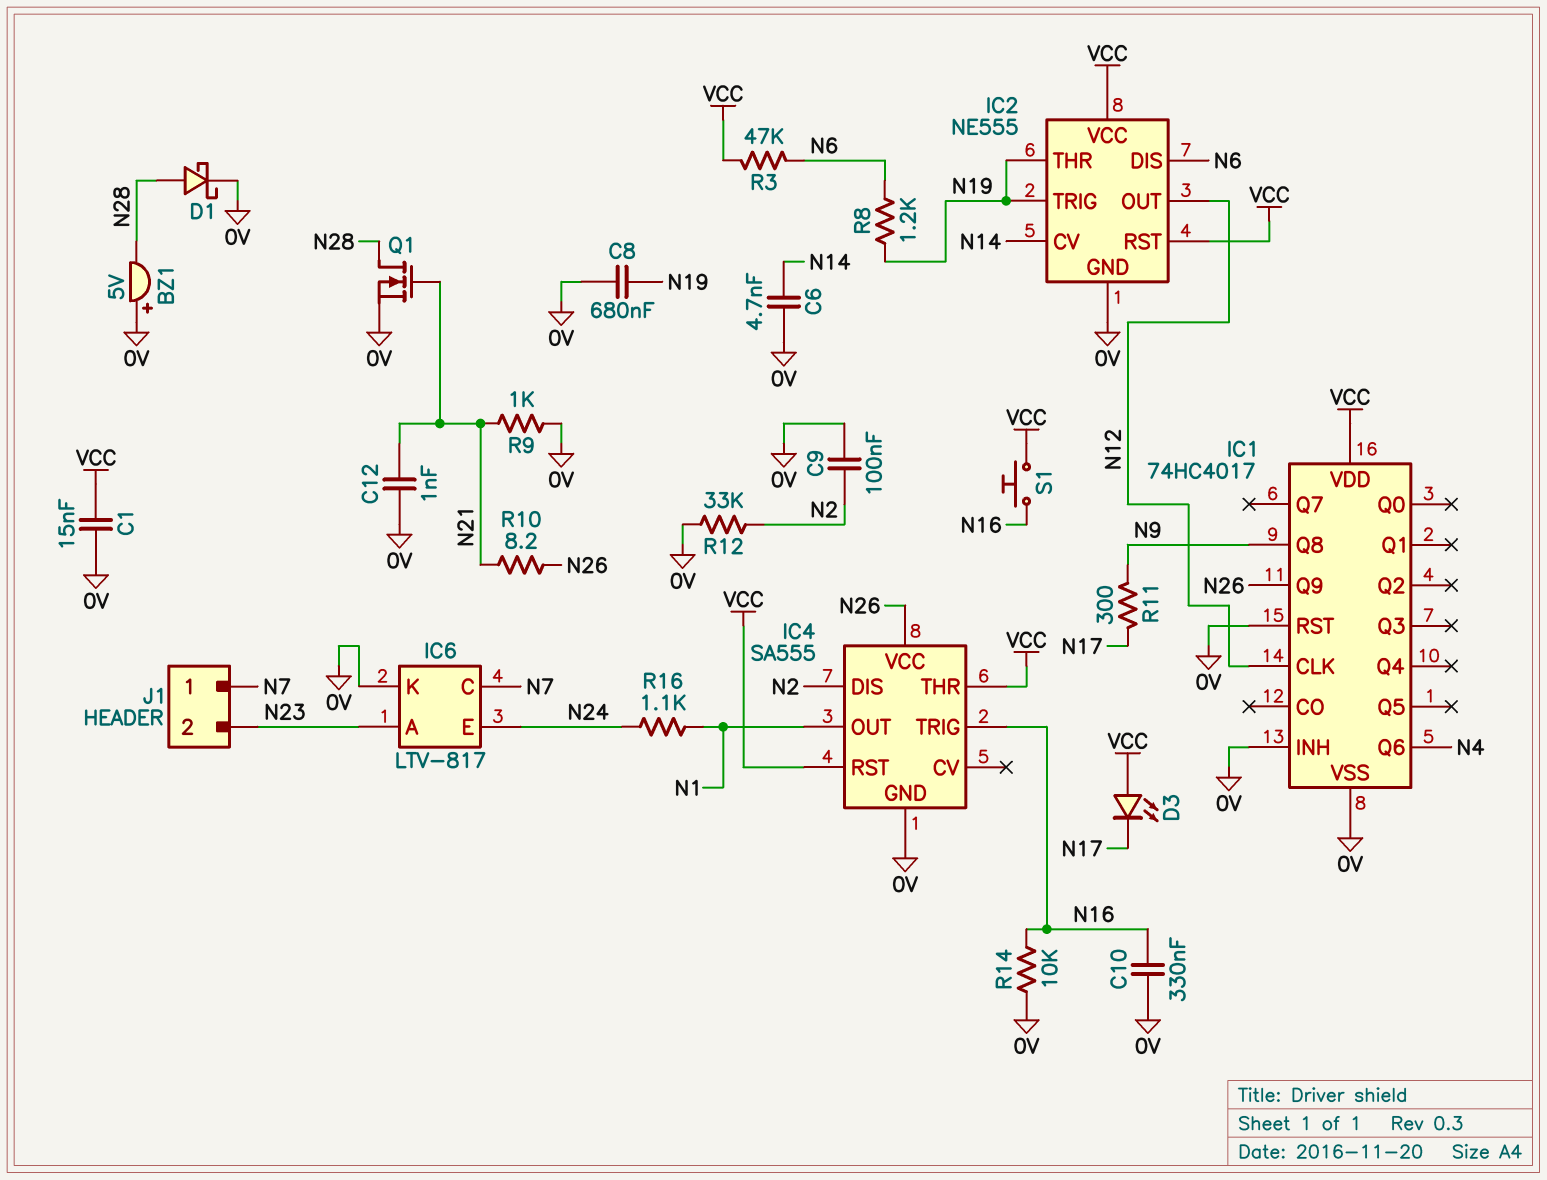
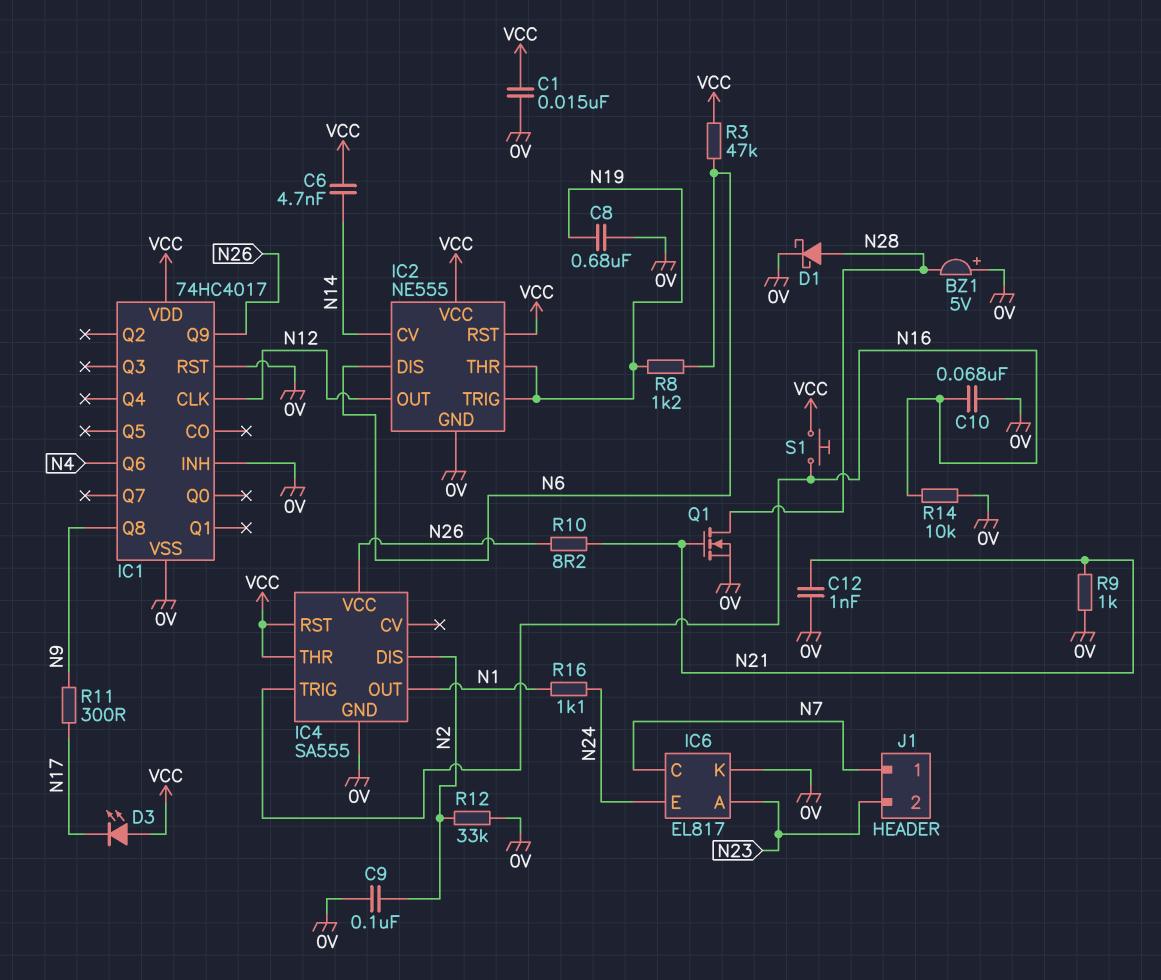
C6: 4.7nF (0V, N14) -> 4.7nF (N14, VCC)
C10: 330nF (0V, N16) -> 68nF (0V, N16)
IC6: LTV-817 -> EL817

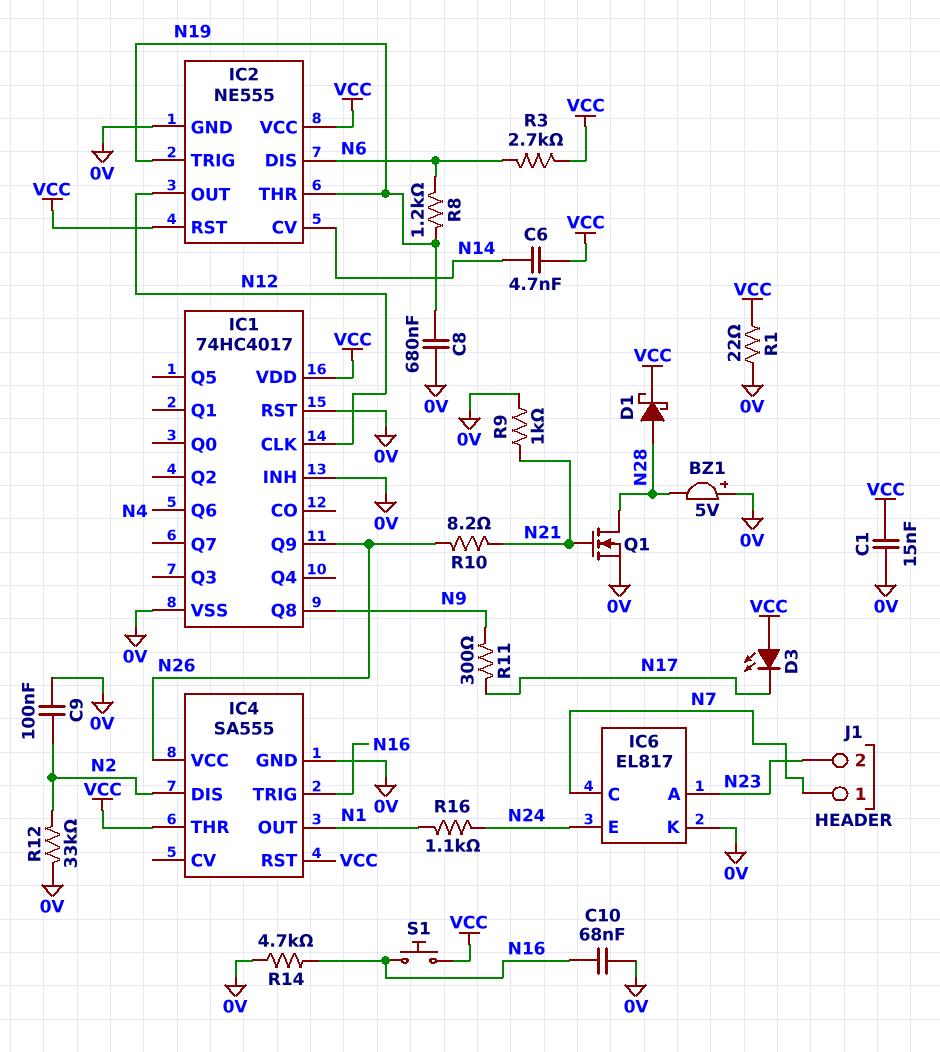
C12: 1nF (0V, N21) -> none
D1: schottky (A N28, K 0V) -> schottky (A N28, K VCC)
R1: none -> 22 (0V, VCC)
R3: 47k (N6, VCC) -> 2.7k (N6, VCC)
R14: 10k (0V, N16) -> 4.7k (0V, N16)

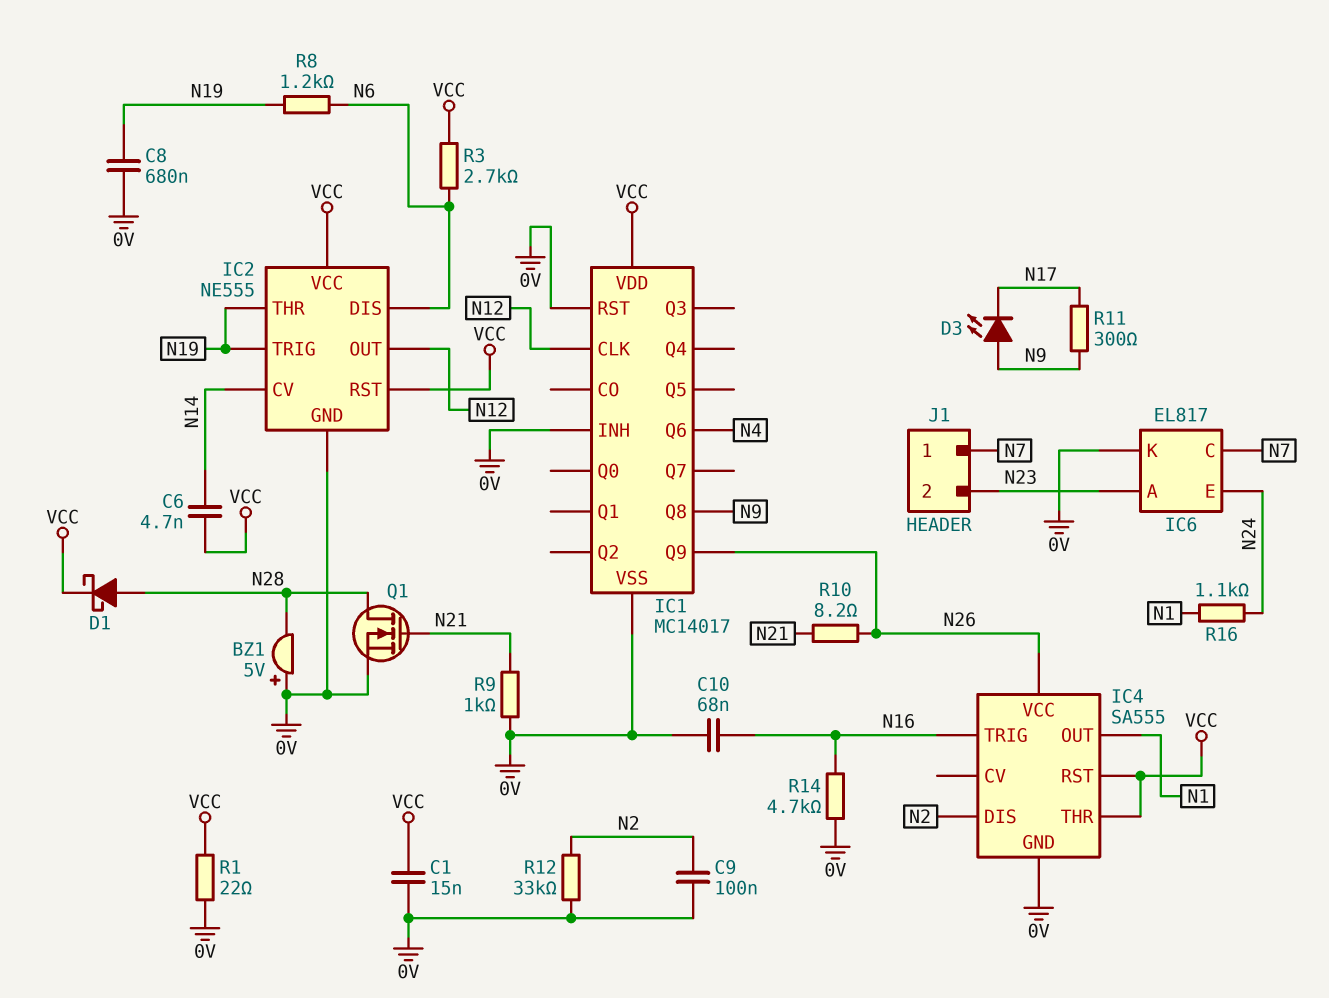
D3: LED (A VCC, K N17) -> LED (A N9, K N17)
IC1: 74HC4017 -> MC14017
S1: button (N16, VCC) -> none

